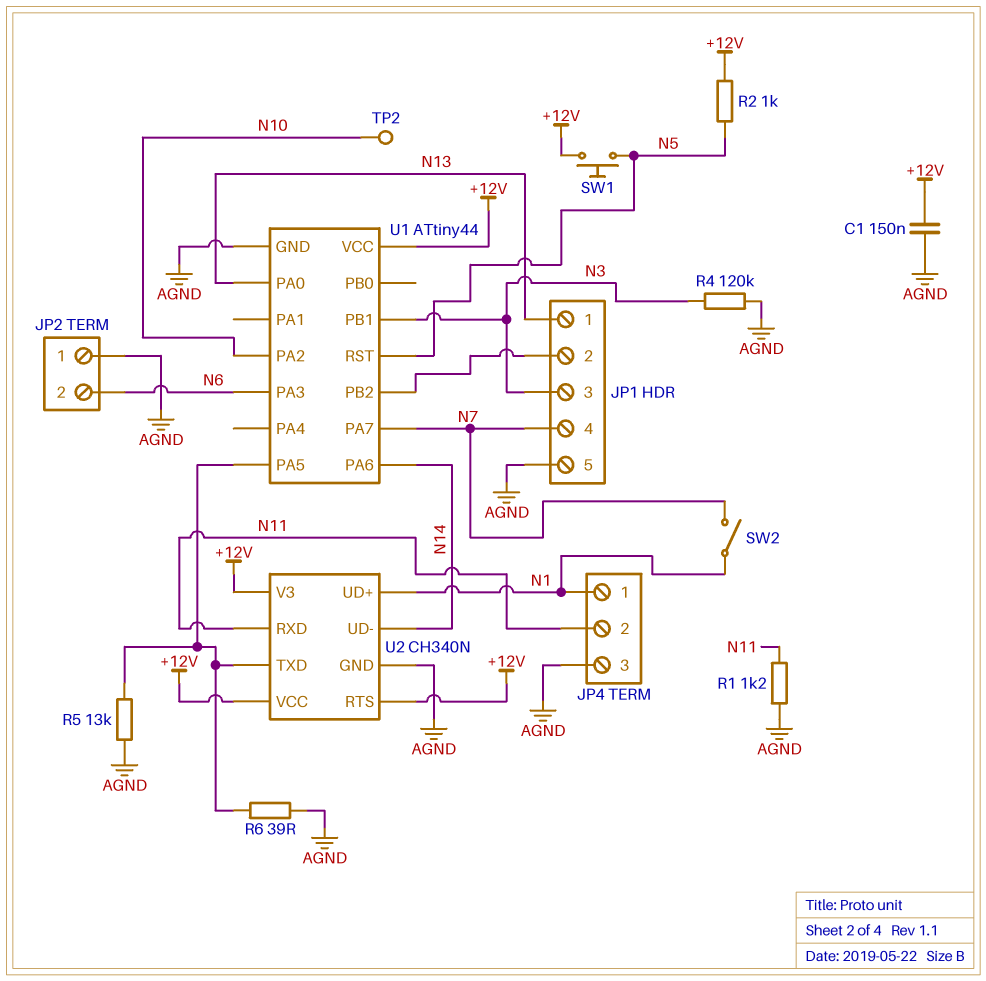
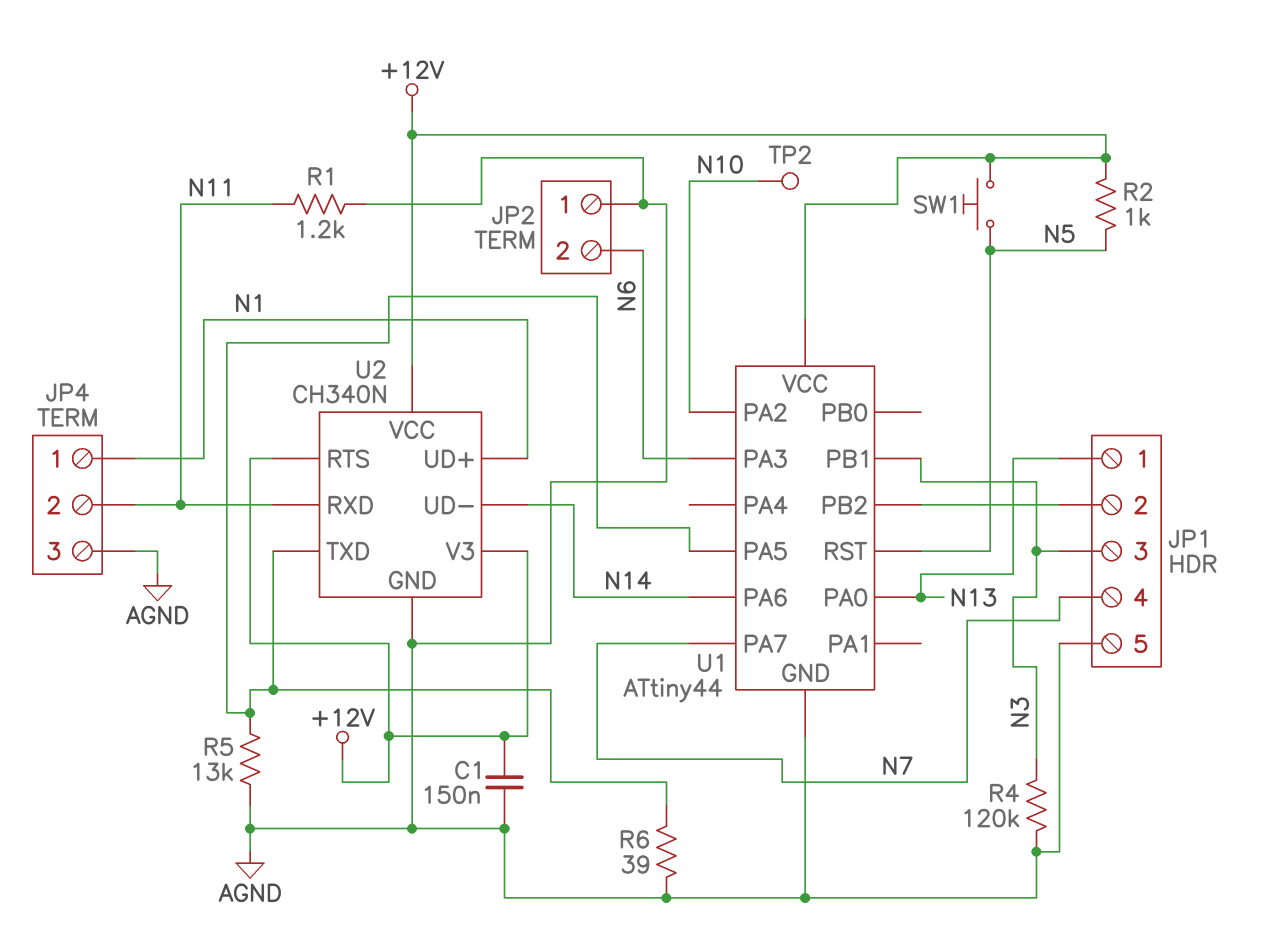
SW2: switch (N1, N7) -> none

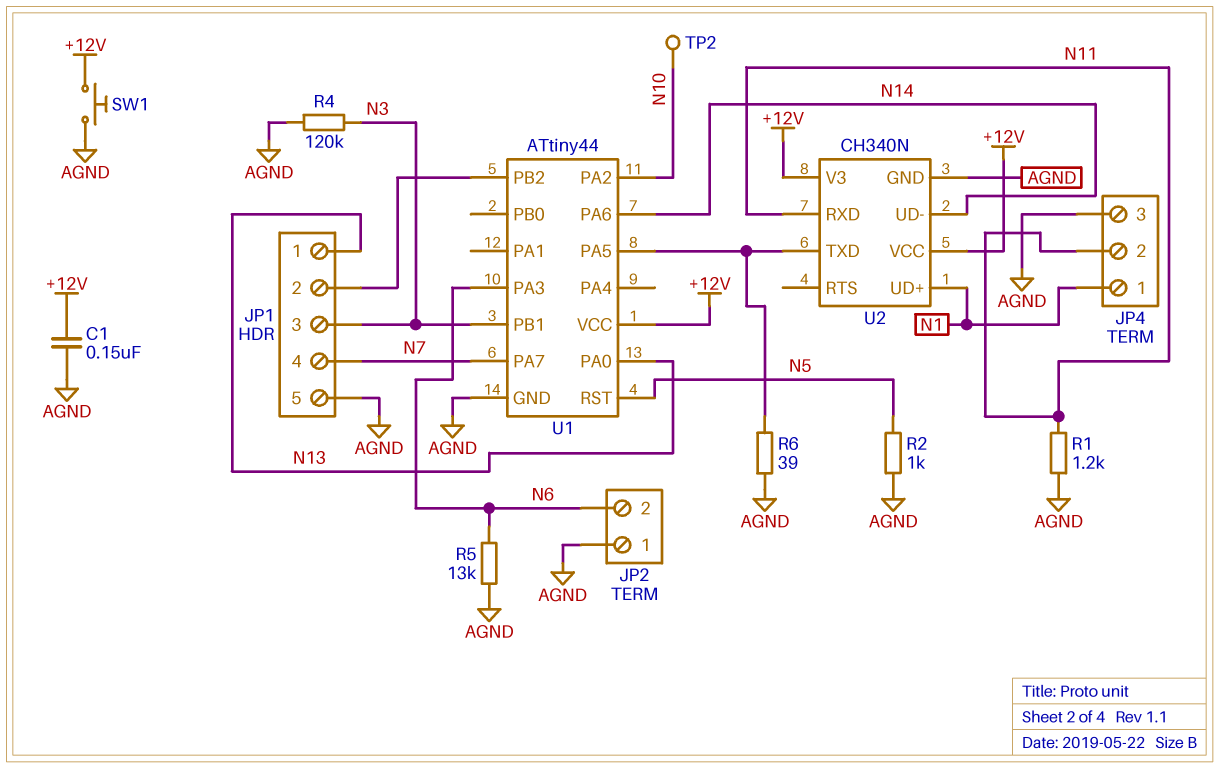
R2: 1k (+12V, N5) -> 1k (AGND, N5)
R5: 13k (AGND, U1/PA5) -> 13k (AGND, N6)
SW1: button (+12V, N5) -> button (+12V, AGND)
U2 pin RTS: +12V -> none

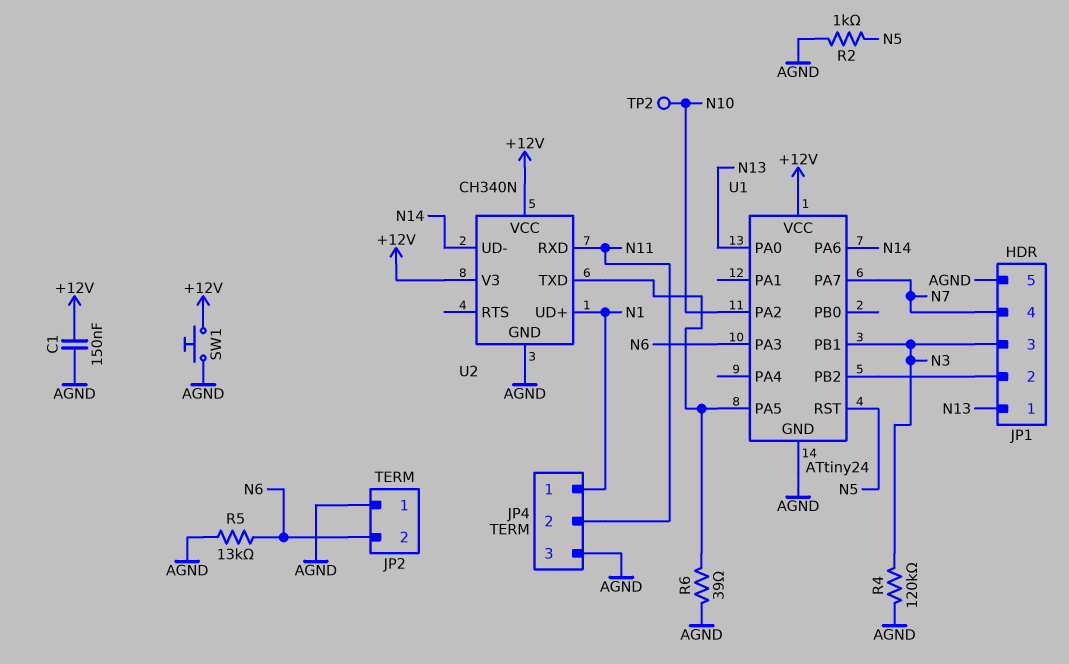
R1: 1.2k (AGND, N11) -> none
U1: ATtiny44 -> ATtiny24

